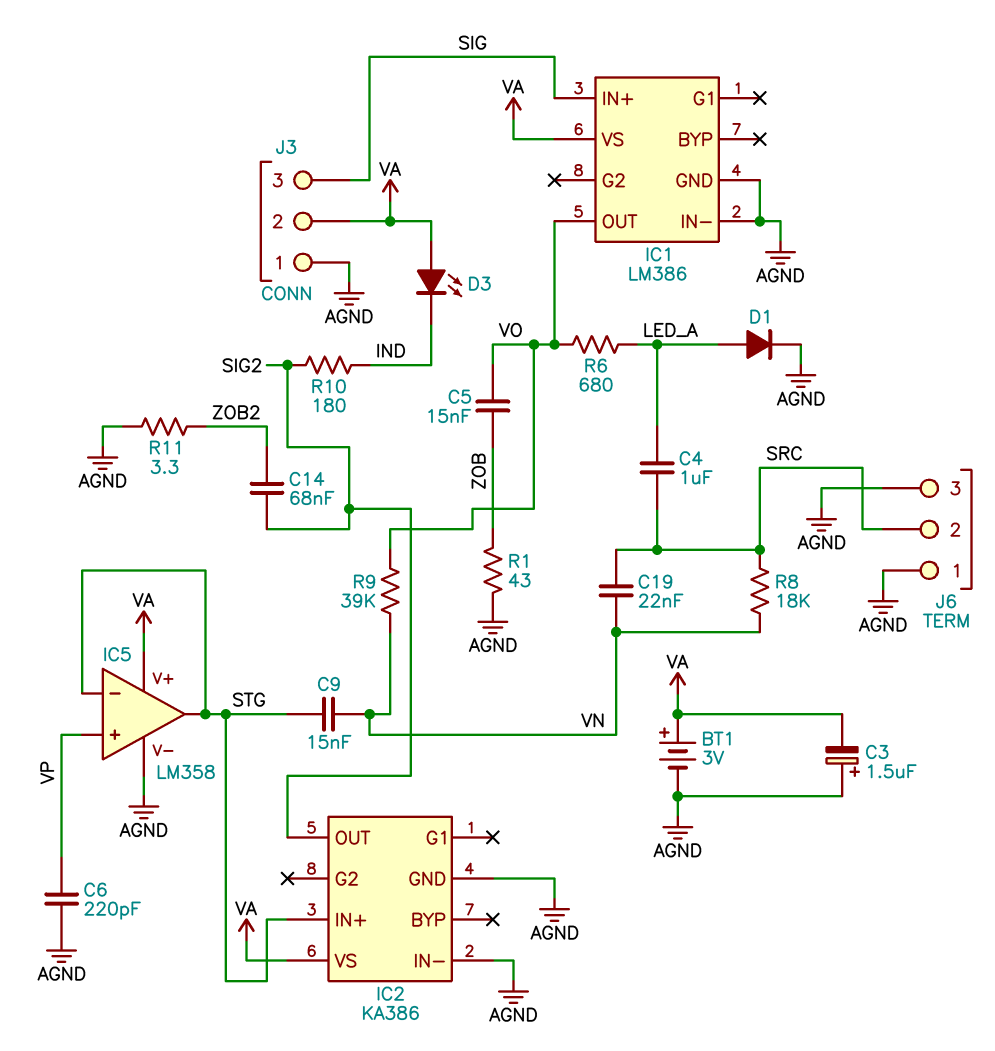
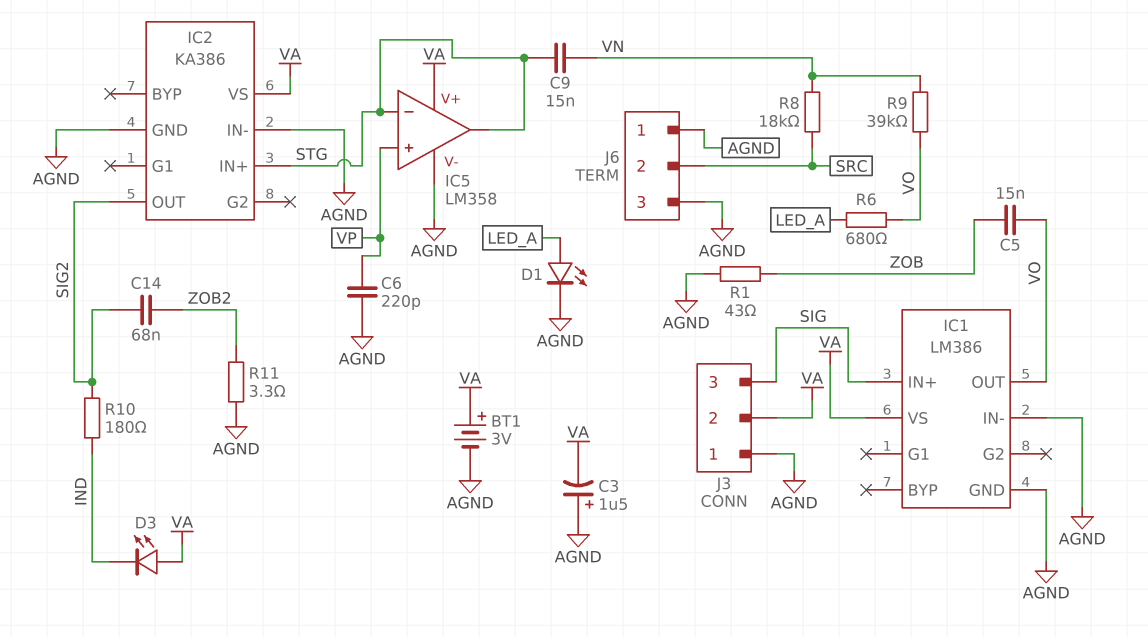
C4: 1uF (LED_A, SRC) -> none
C19: 22nF (SRC, VN) -> none
D1: diode (A LED_A, K AGND) -> LED (A LED_A, K AGND)

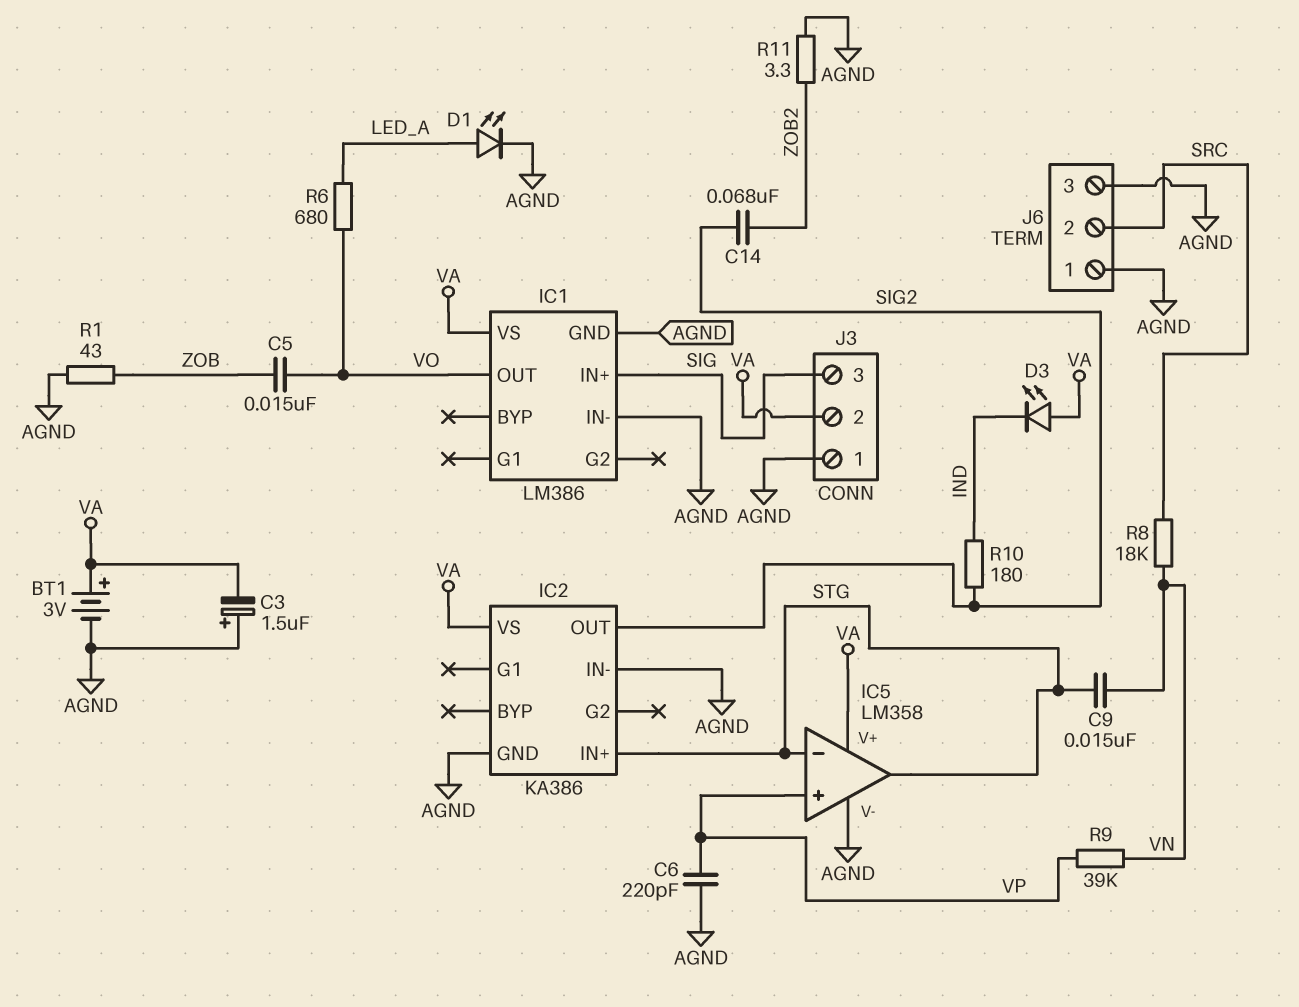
R9: 39k (VN, VO) -> 39k (VN, VP)

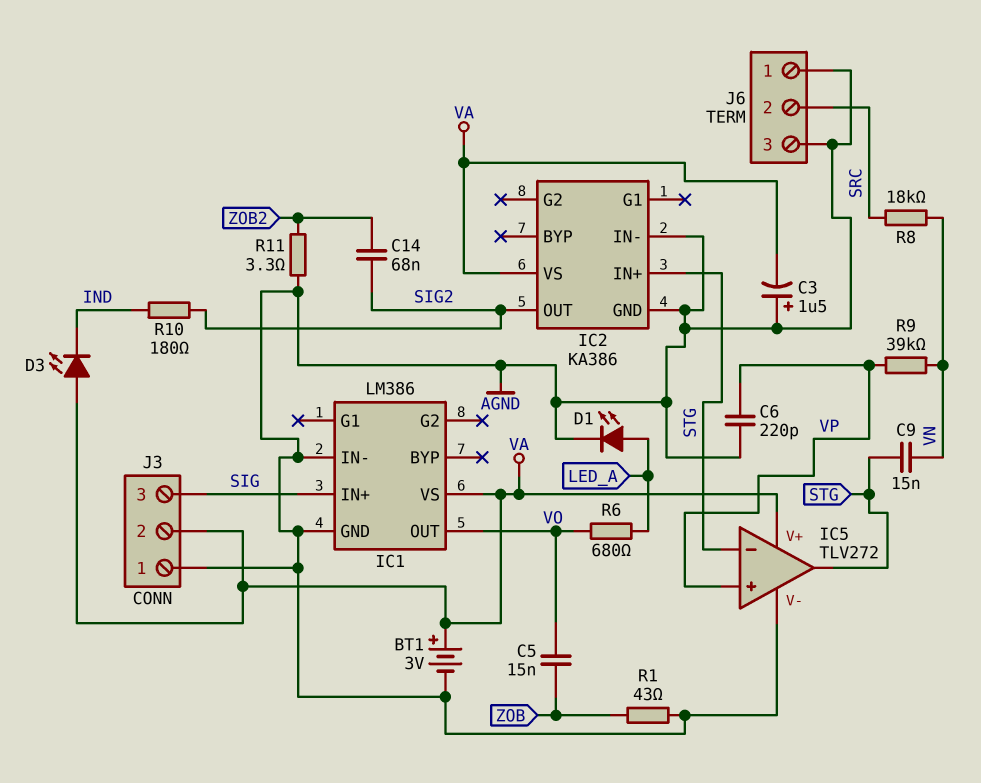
IC5: LM358 -> TLV272

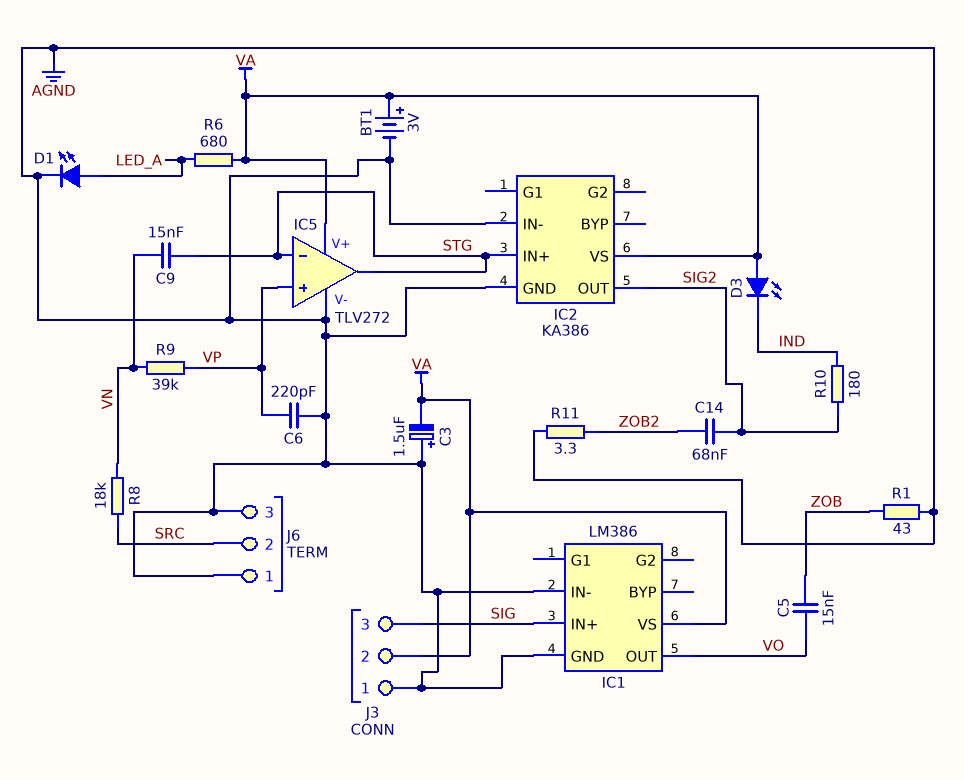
R6: 680 (LED_A, VO) -> 680 (LED_A, VA)

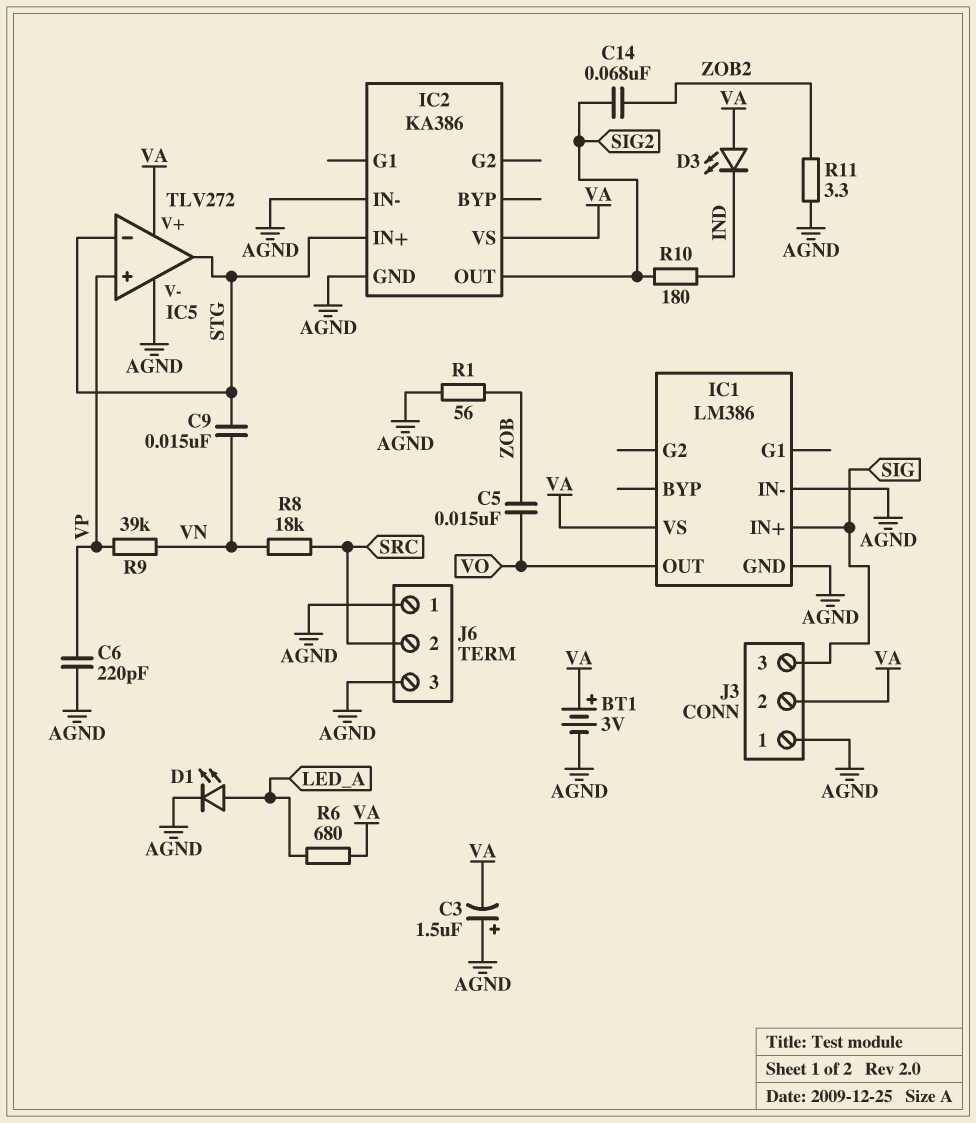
R1: 43 (AGND, ZOB) -> 56 (AGND, ZOB)

